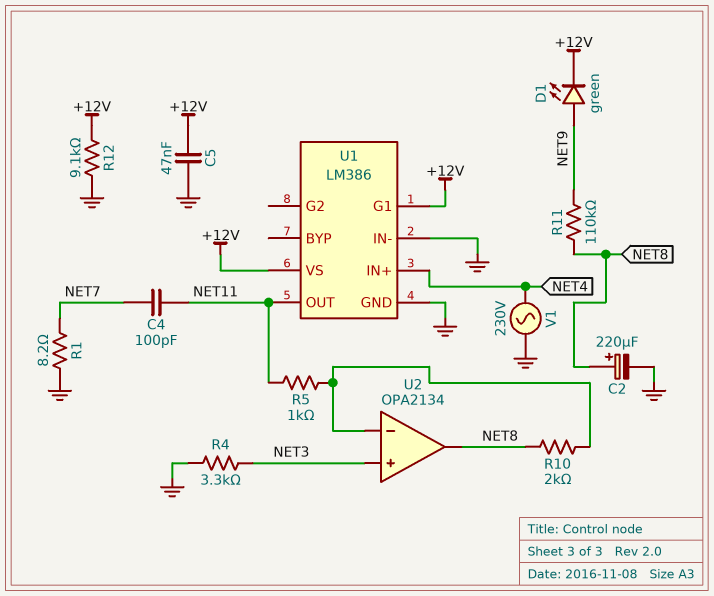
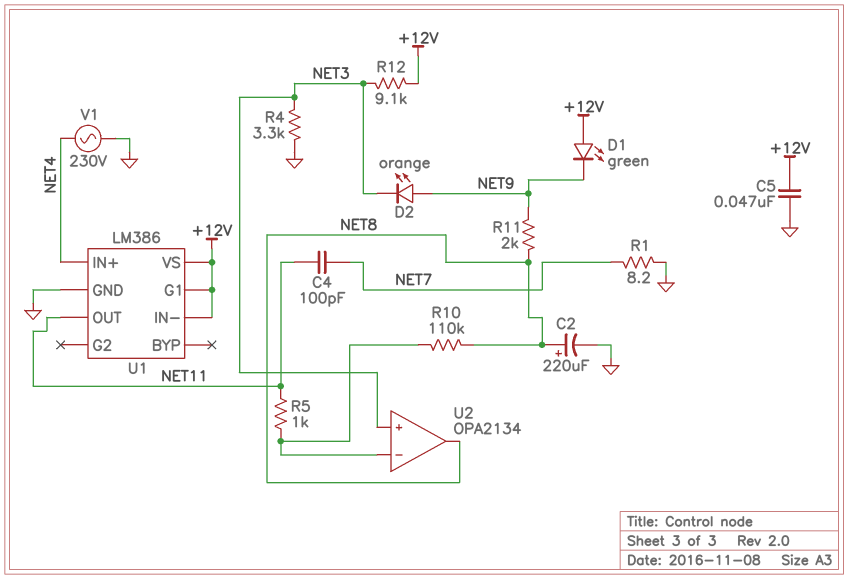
D1: LED green (A NET9, K +12V) -> LED green (A +12V, K NET9)
D2: none -> LED orange (A NET9, K NET3)
R10: 2k (NET8, U2/in-) -> 110k (NET8, U2/in-)
R11: 110k (NET8, NET9) -> 2k (NET8, NET9)
R12: 9.1k (+12V, GND) -> 9.1k (+12V, NET3)
U1 pin IN-: GND -> +12V

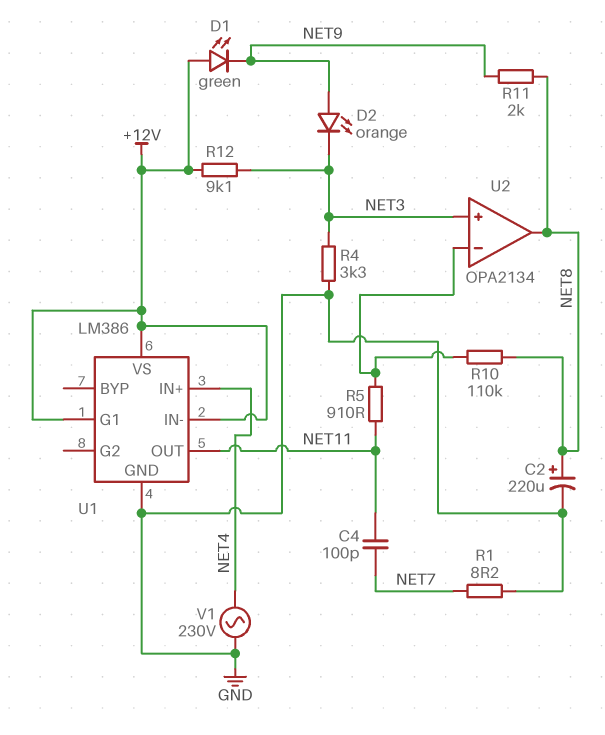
C5: 47nF (+12V, GND) -> none
R5: 1k (NET11, U2/in-) -> 910 (NET11, U2/in-)

